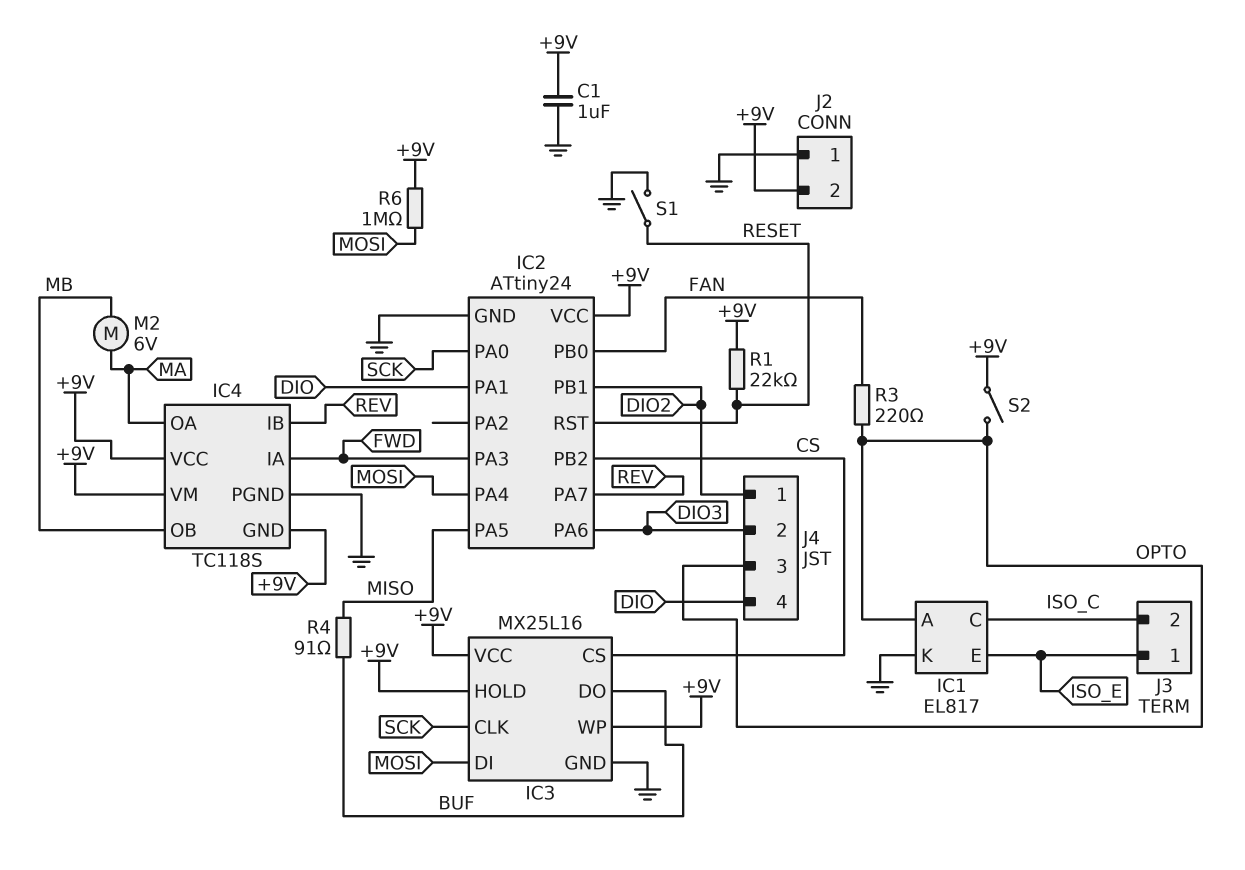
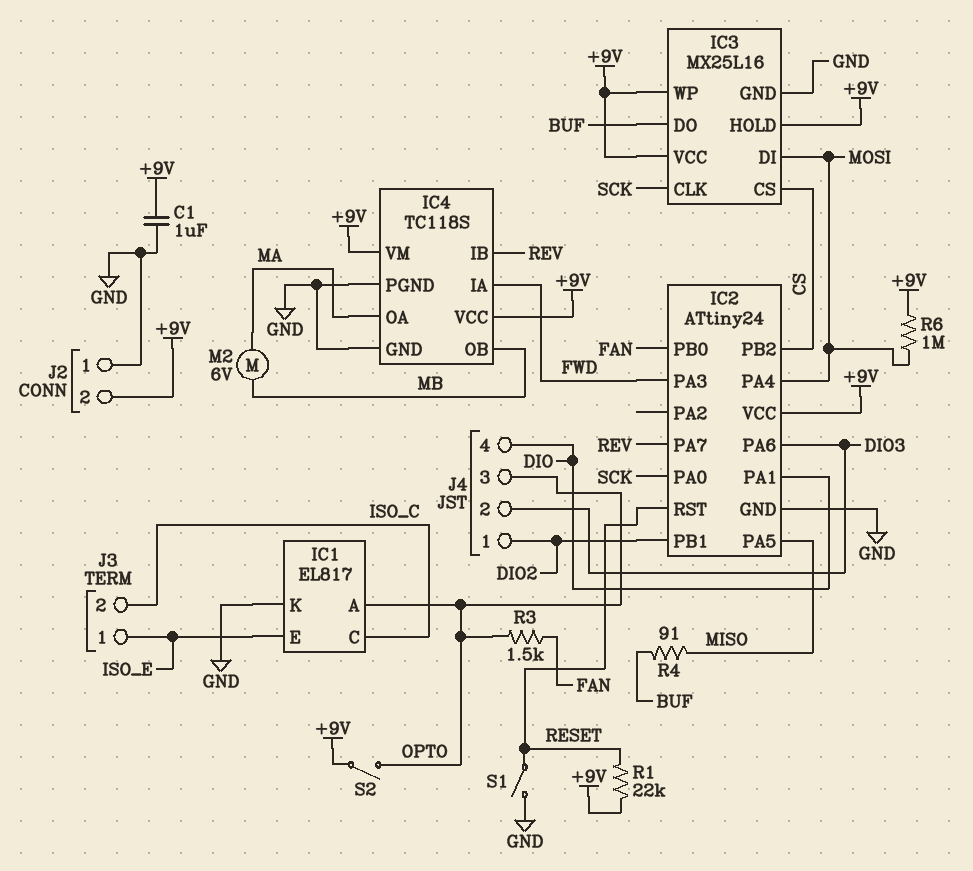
IC4 pin GND: +9V -> GND
R3: 220 (FAN, OPTO) -> 1.5k (FAN, OPTO)

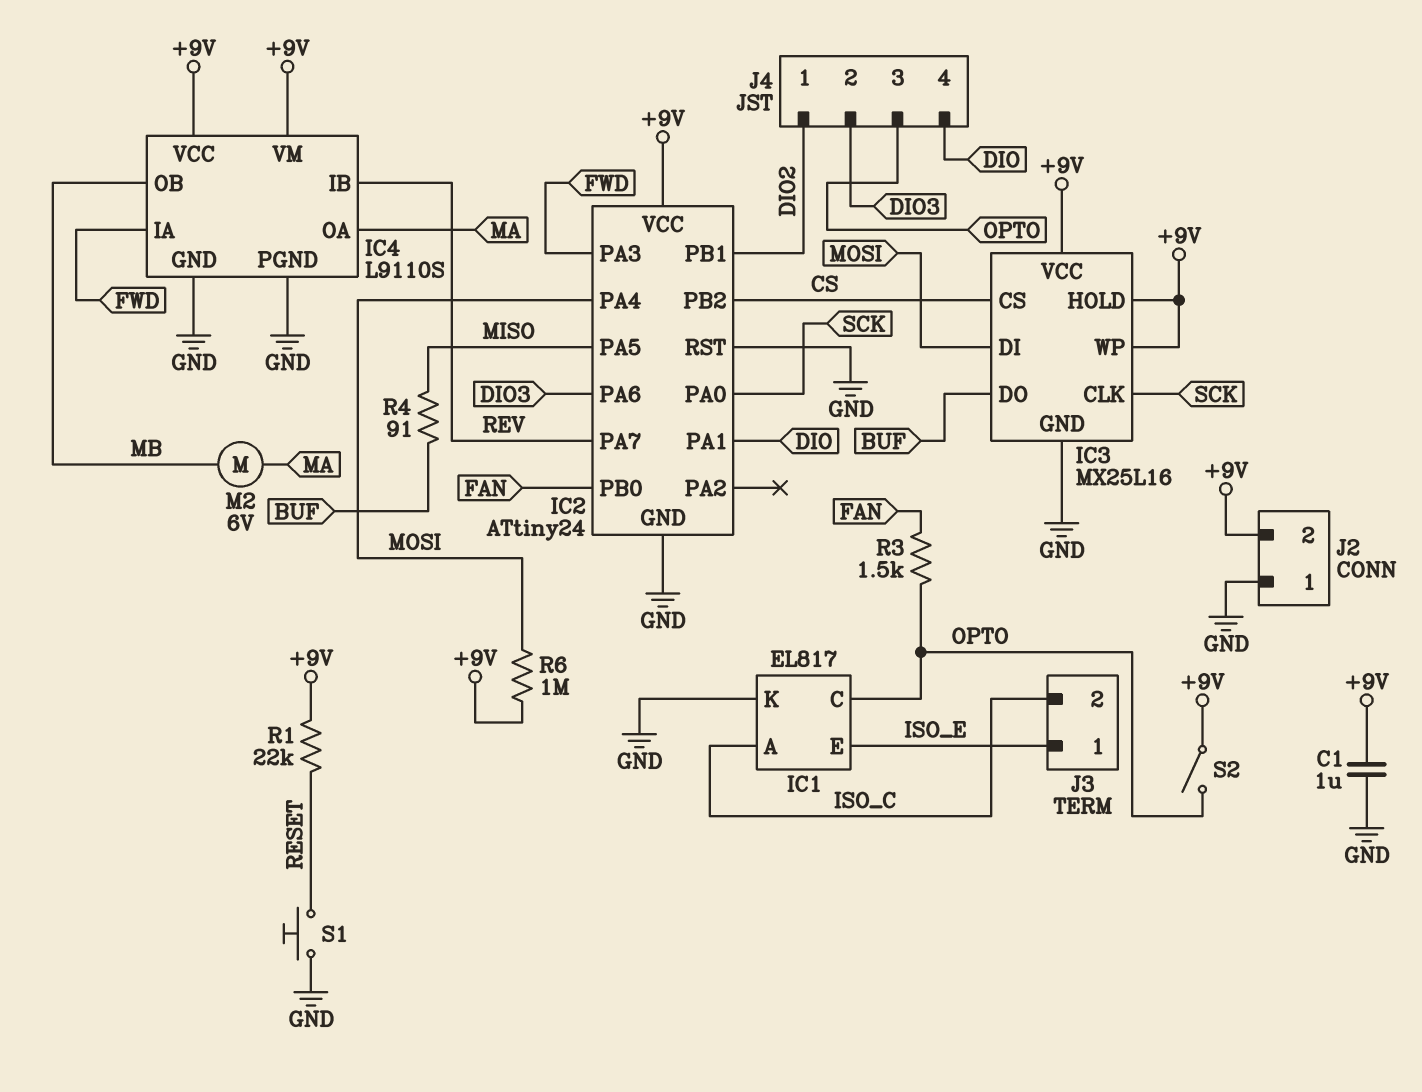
IC1 pin A: OPTO -> ISO_C
IC1 pin C: ISO_C -> OPTO
IC2 pin RST: RESET -> GND
IC4: TC118S -> L9110S
S1: switch (GND, RESET) -> button (GND, RESET)

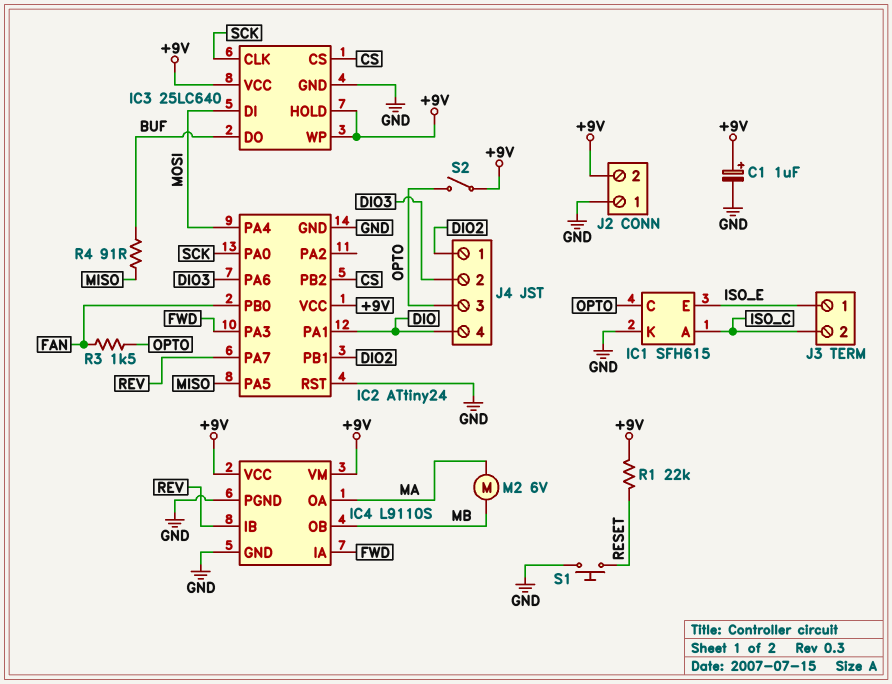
C1: 1uF (+9V, GND) -> 1uF (plus +9V, minus GND)
IC1: EL817 -> SFH615
IC3: MX25L16 -> 25LC640
R6: 1M (+9V, MOSI) -> none

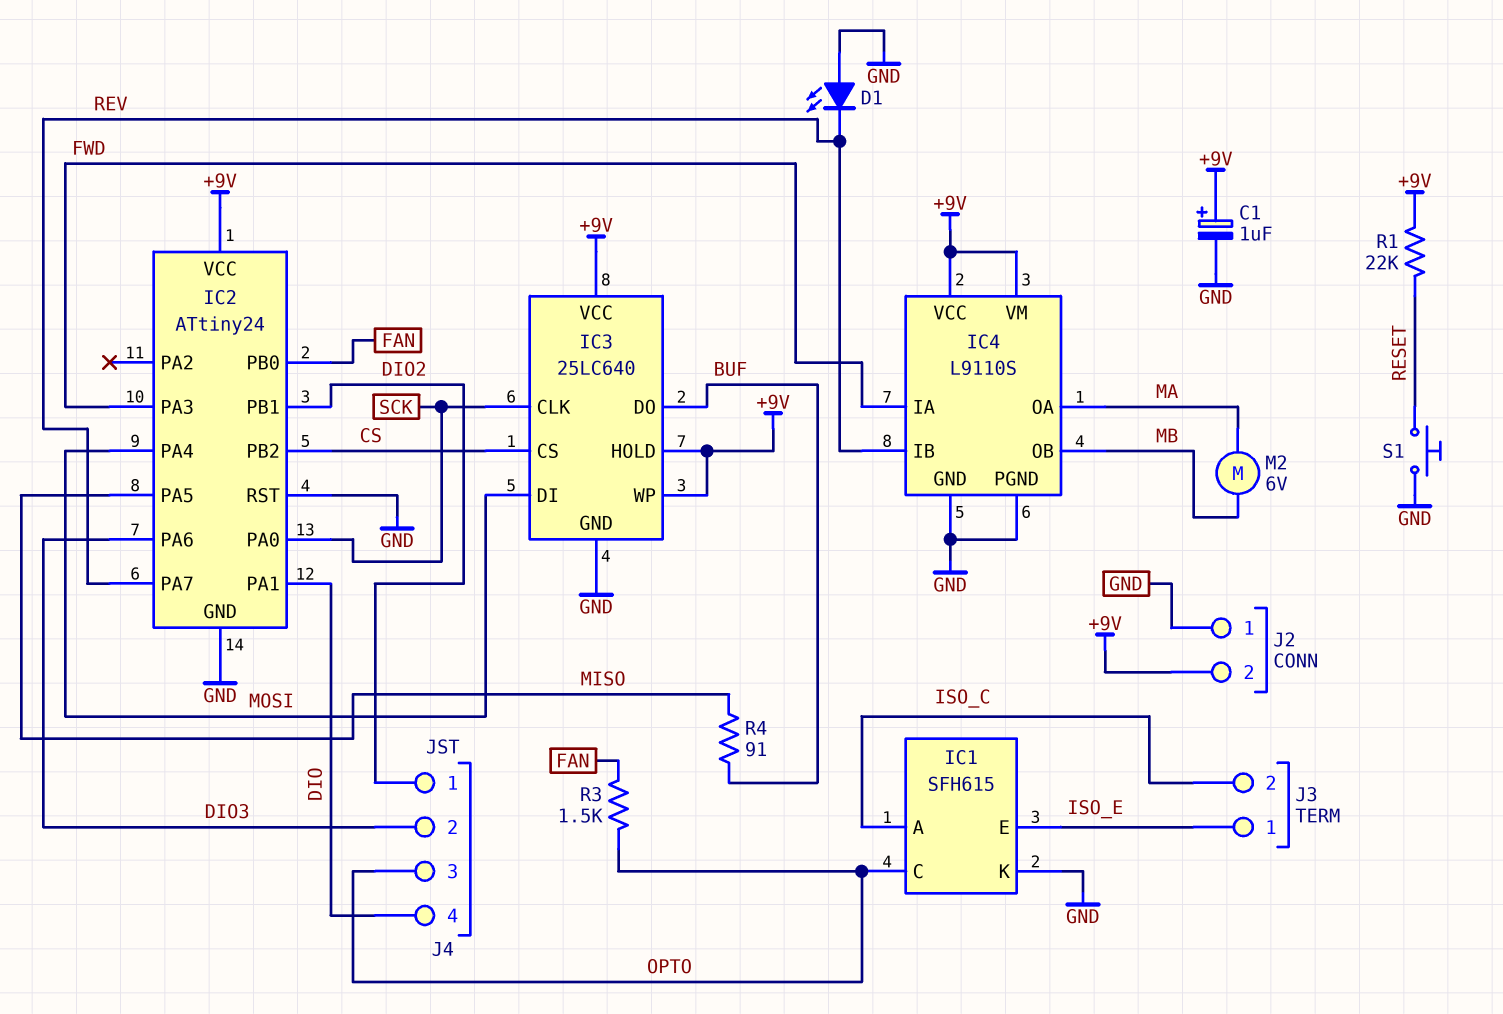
D1: none -> LED (A GND, K REV)
S2: switch (+9V, OPTO) -> none

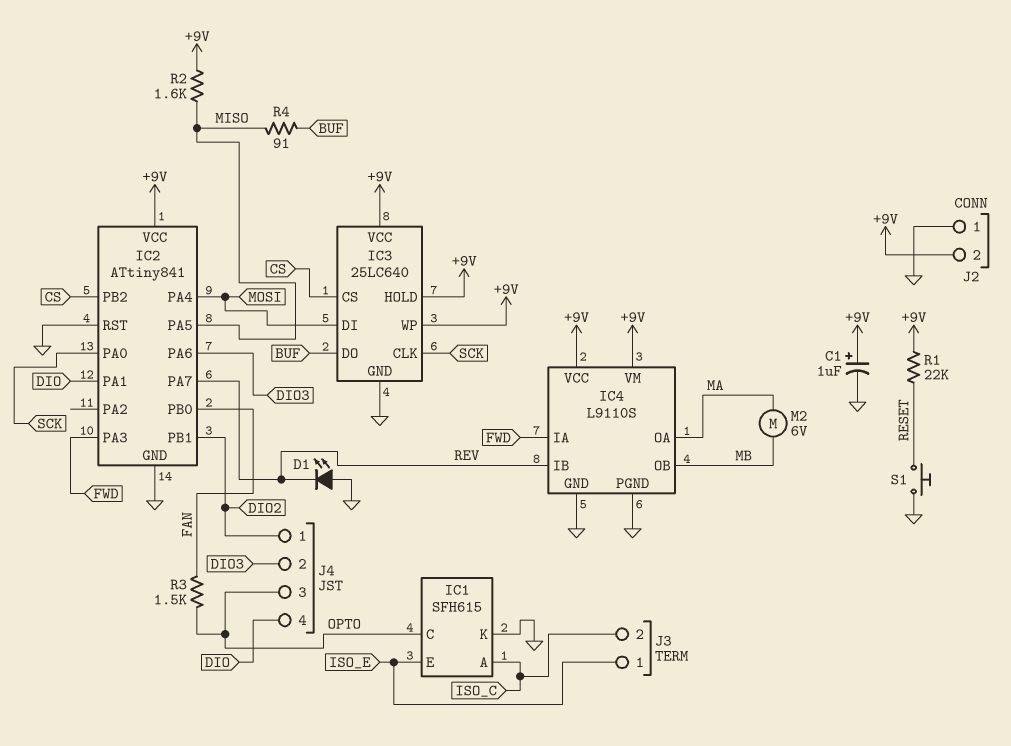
IC2: ATtiny24 -> ATtiny841
R2: none -> 1.6k (+9V, MISO)

